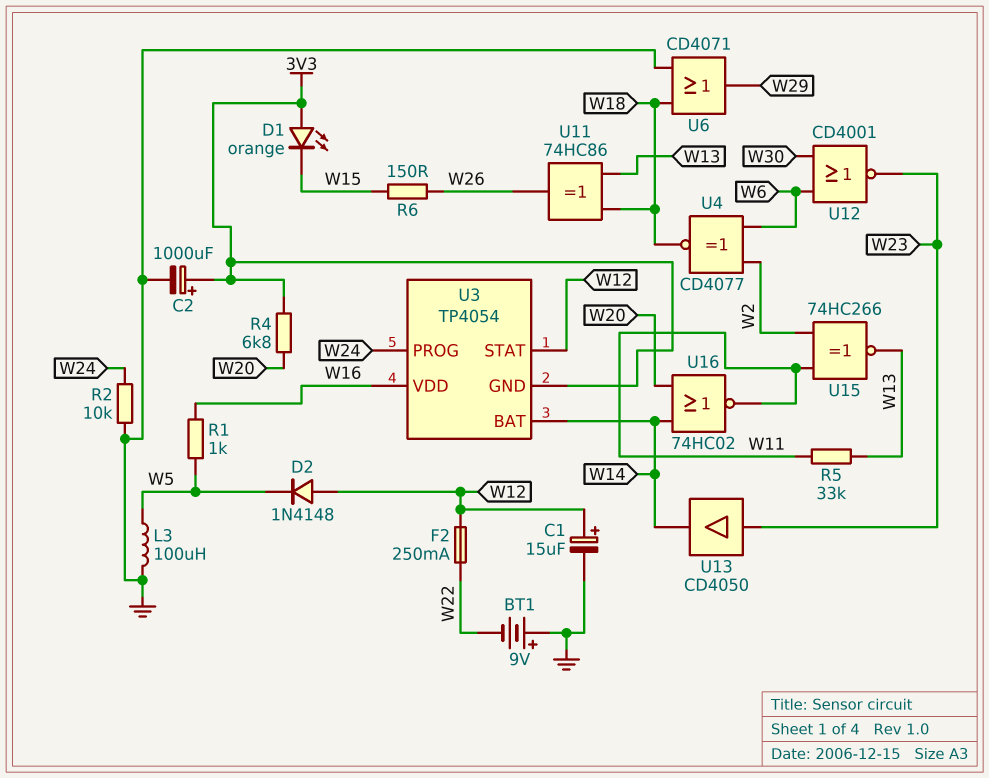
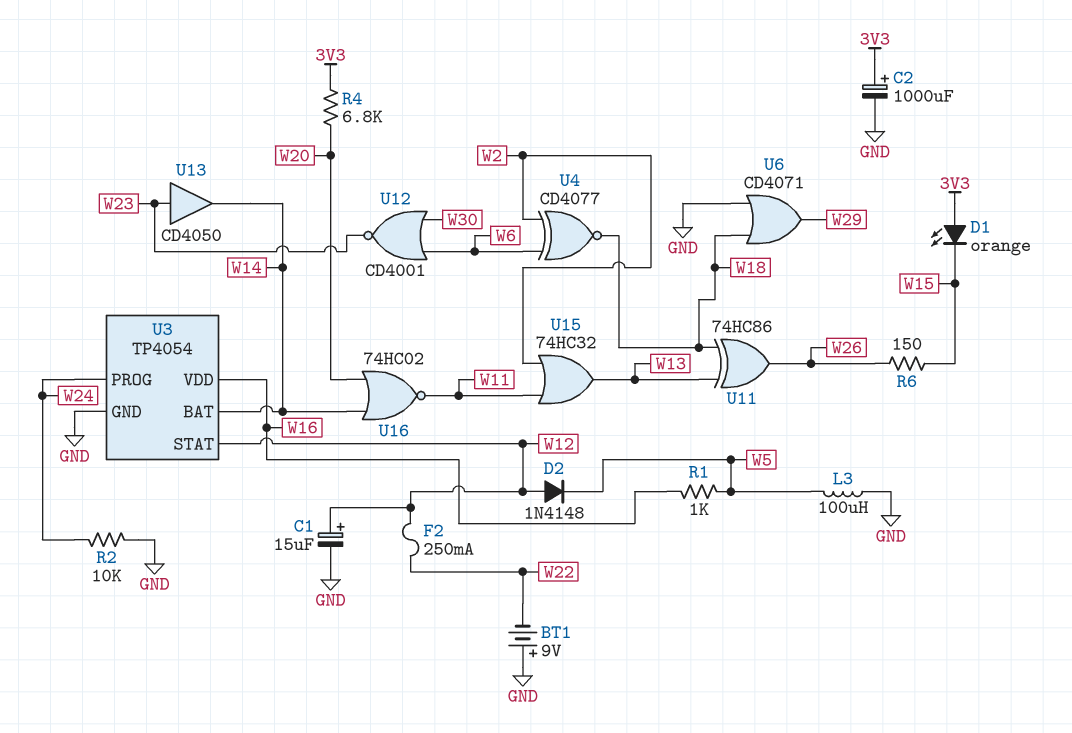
R5: 33k (W11, W13) -> none
U3 pin GND: 3V3 -> GND
U15: XNOR 74HC266 (in W2, in W11, out W13) -> OR 74HC32 (in W2, in W11, out W13)

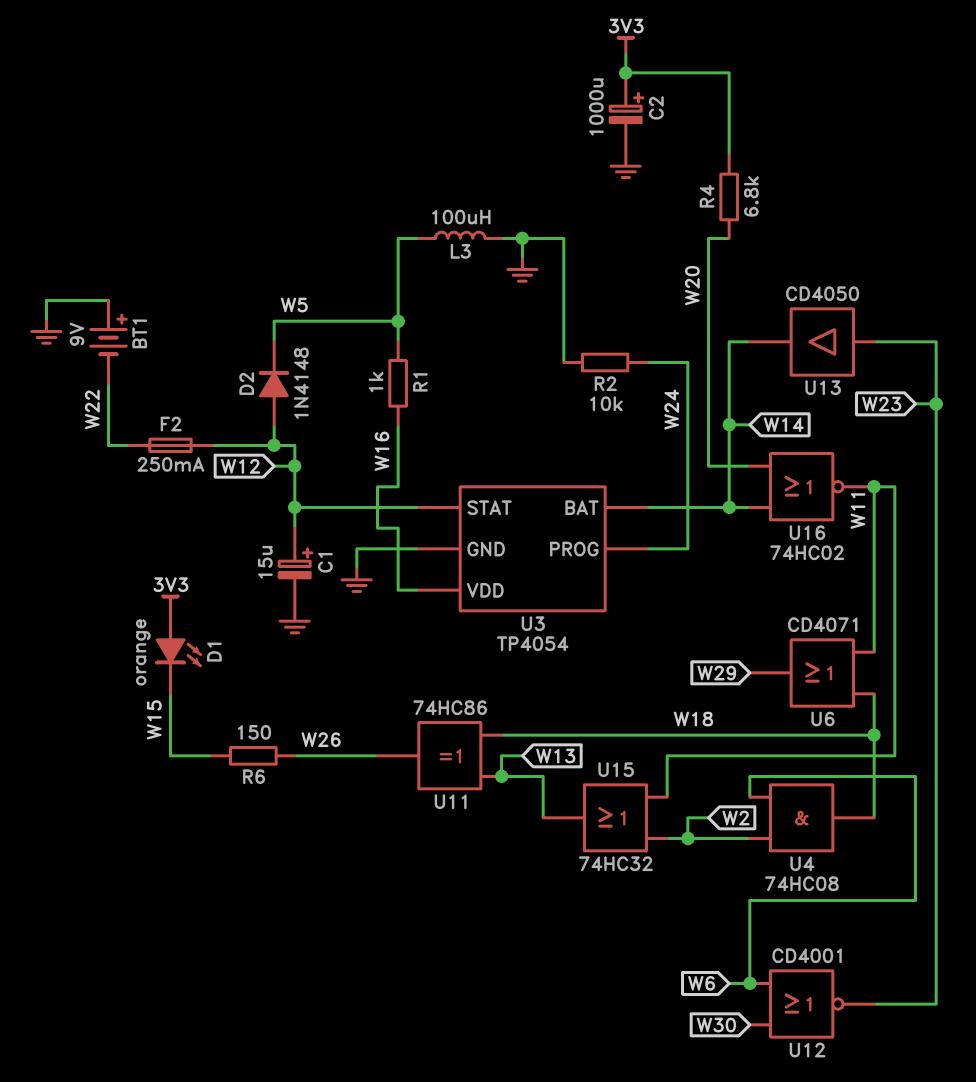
U4: XNOR CD4077 (in W2, in W6, out W18) -> AND 74HC08 (in W2, in W6, out W18)
U6: OR CD4071 (in GND, in W18, out W29) -> OR CD4071 (in W11, in W18, out W29)

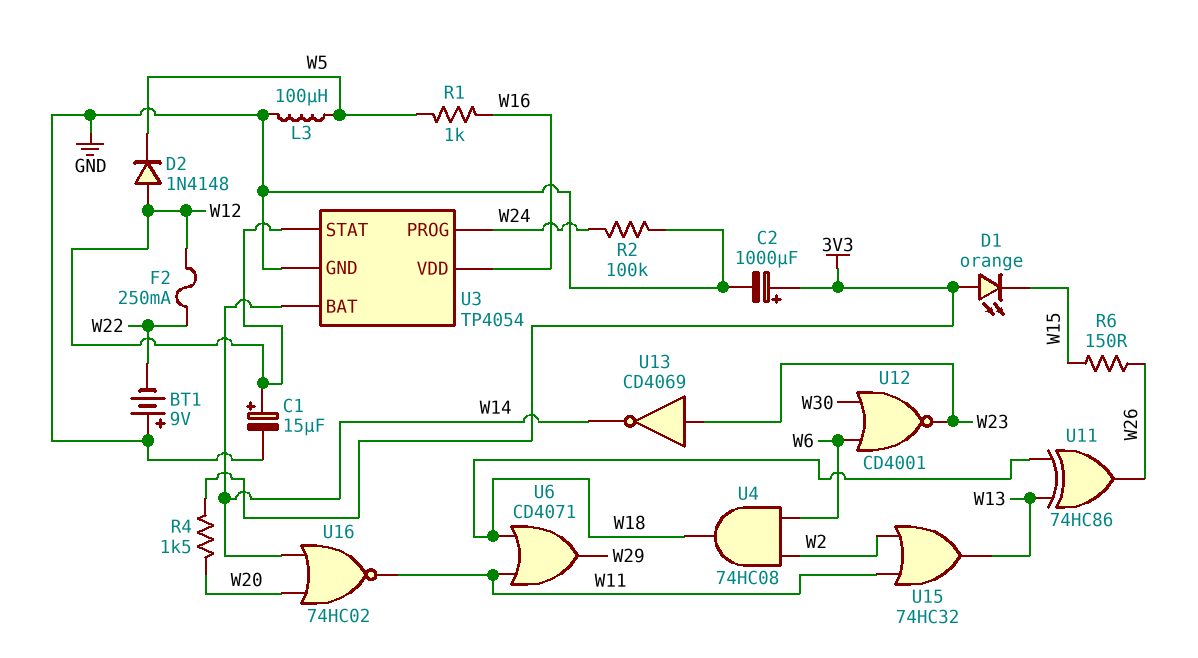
R2: 10k (GND, W24) -> 100k (GND, W24)
R4: 6.8k (3V3, W20) -> 1.5k (3V3, W20)
U13: buffer CD4050 (in W23, out W14) -> NOT CD4069 (in W23, out W14)

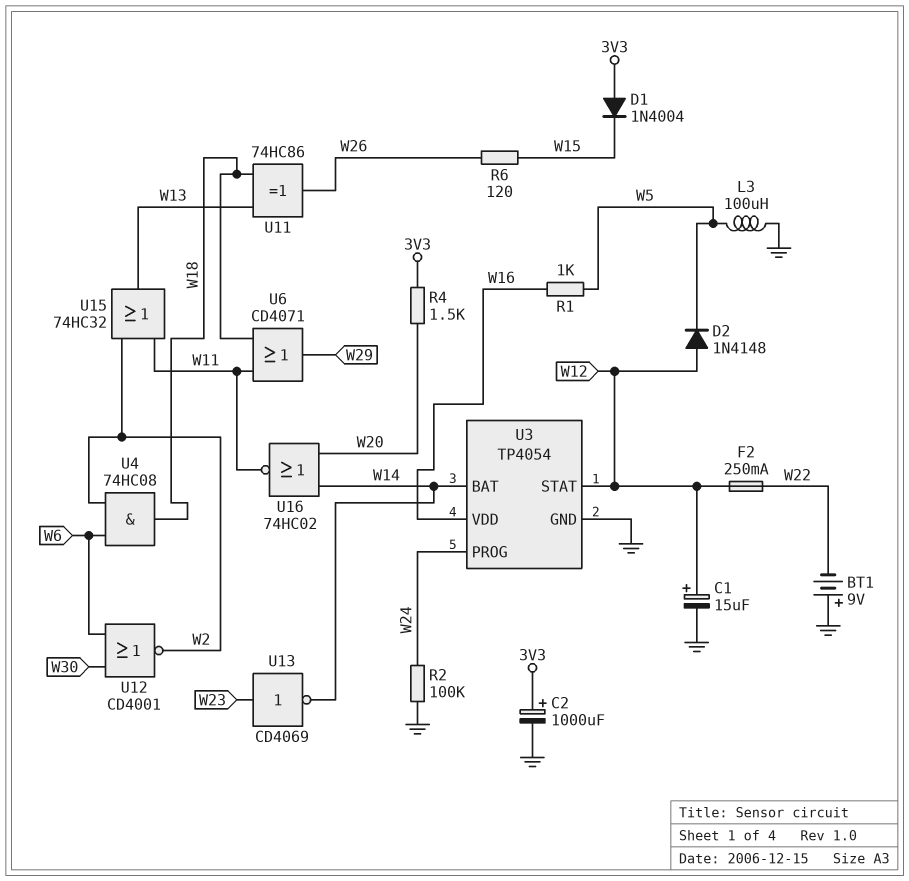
D1: LED orange (A 3V3, K W15) -> diode 1N4004 (A 3V3, K W15)
R6: 150 (W15, W26) -> 120 (W15, W26)
U12: NOR CD4001 (in W6, in W30, out W23) -> NOR CD4001 (in W6, in W30, out W2)

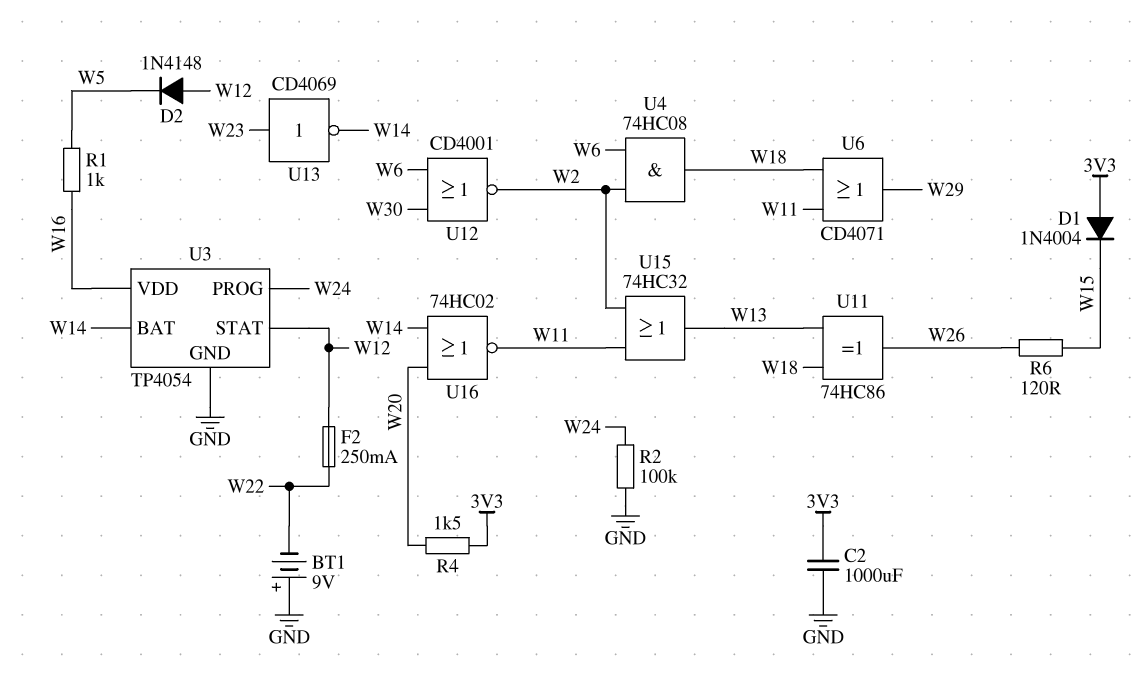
C1: 15uF (plus W12, minus GND) -> none
C2: 1000uF (plus 3V3, minus GND) -> 1000uF (3V3, GND)
L3: 100uH (GND, W5) -> none

